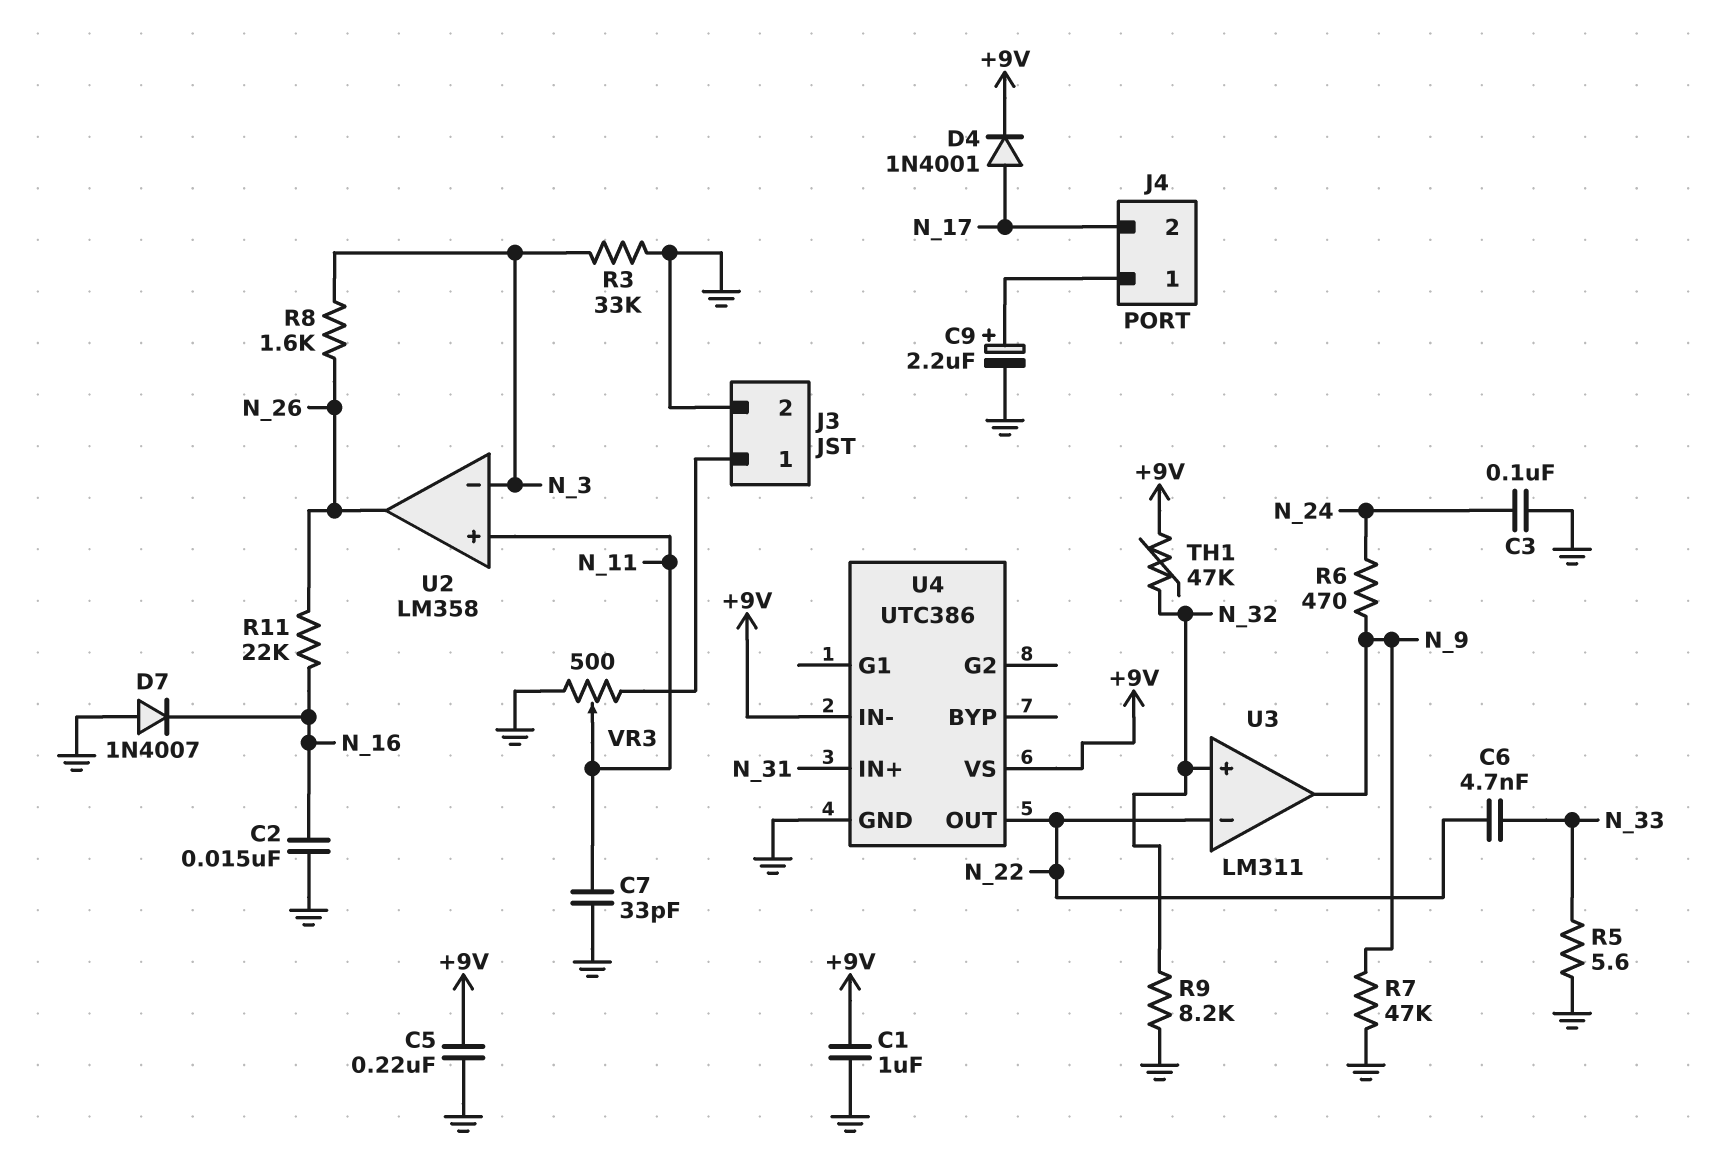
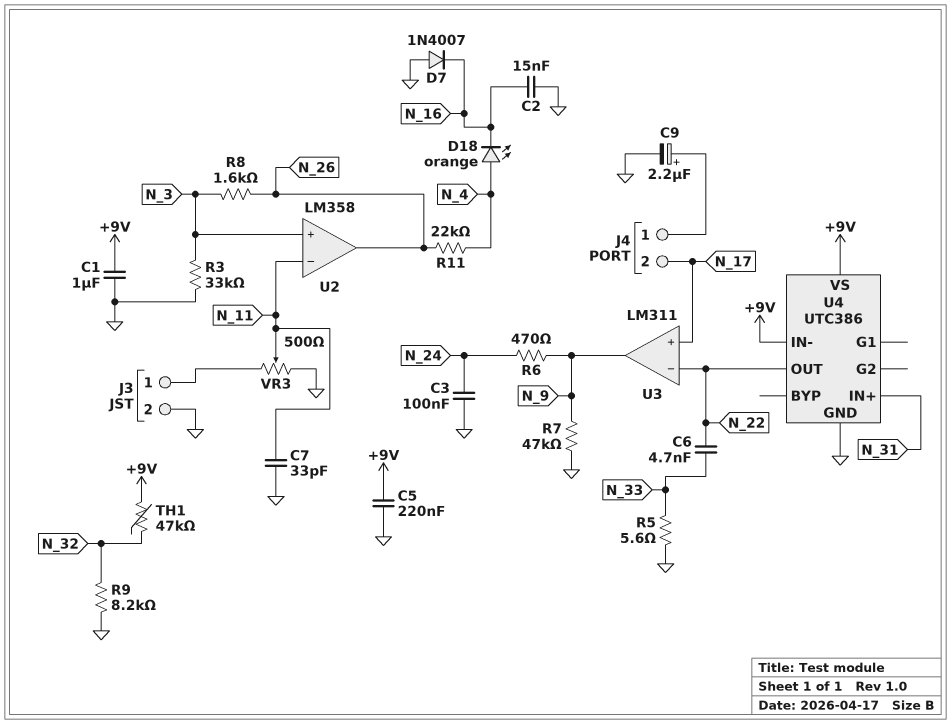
D4: diode 1N4001 (A N_17, K +9V) -> none
D18: none -> LED orange (A N_4, K N_16)
R11: 22k (N_16, N_26) -> 22k (N_4, N_26)
U2 pin in+: N_11 -> N_3
U2 pin in-: N_3 -> N_11
U3 pin in+: N_32 -> N_17

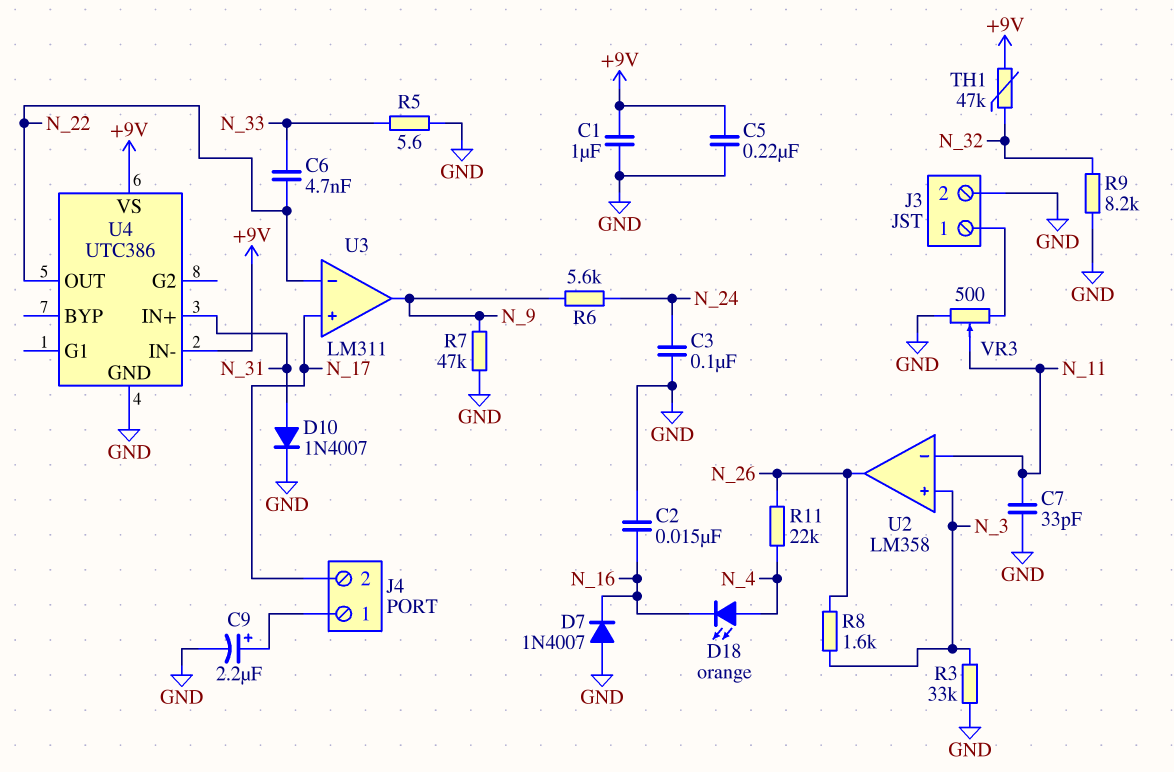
D10: none -> diode 1N4007 (A N_31, K GND)
R6: 470 (N_9, N_24) -> 5.6k (N_9, N_24)

